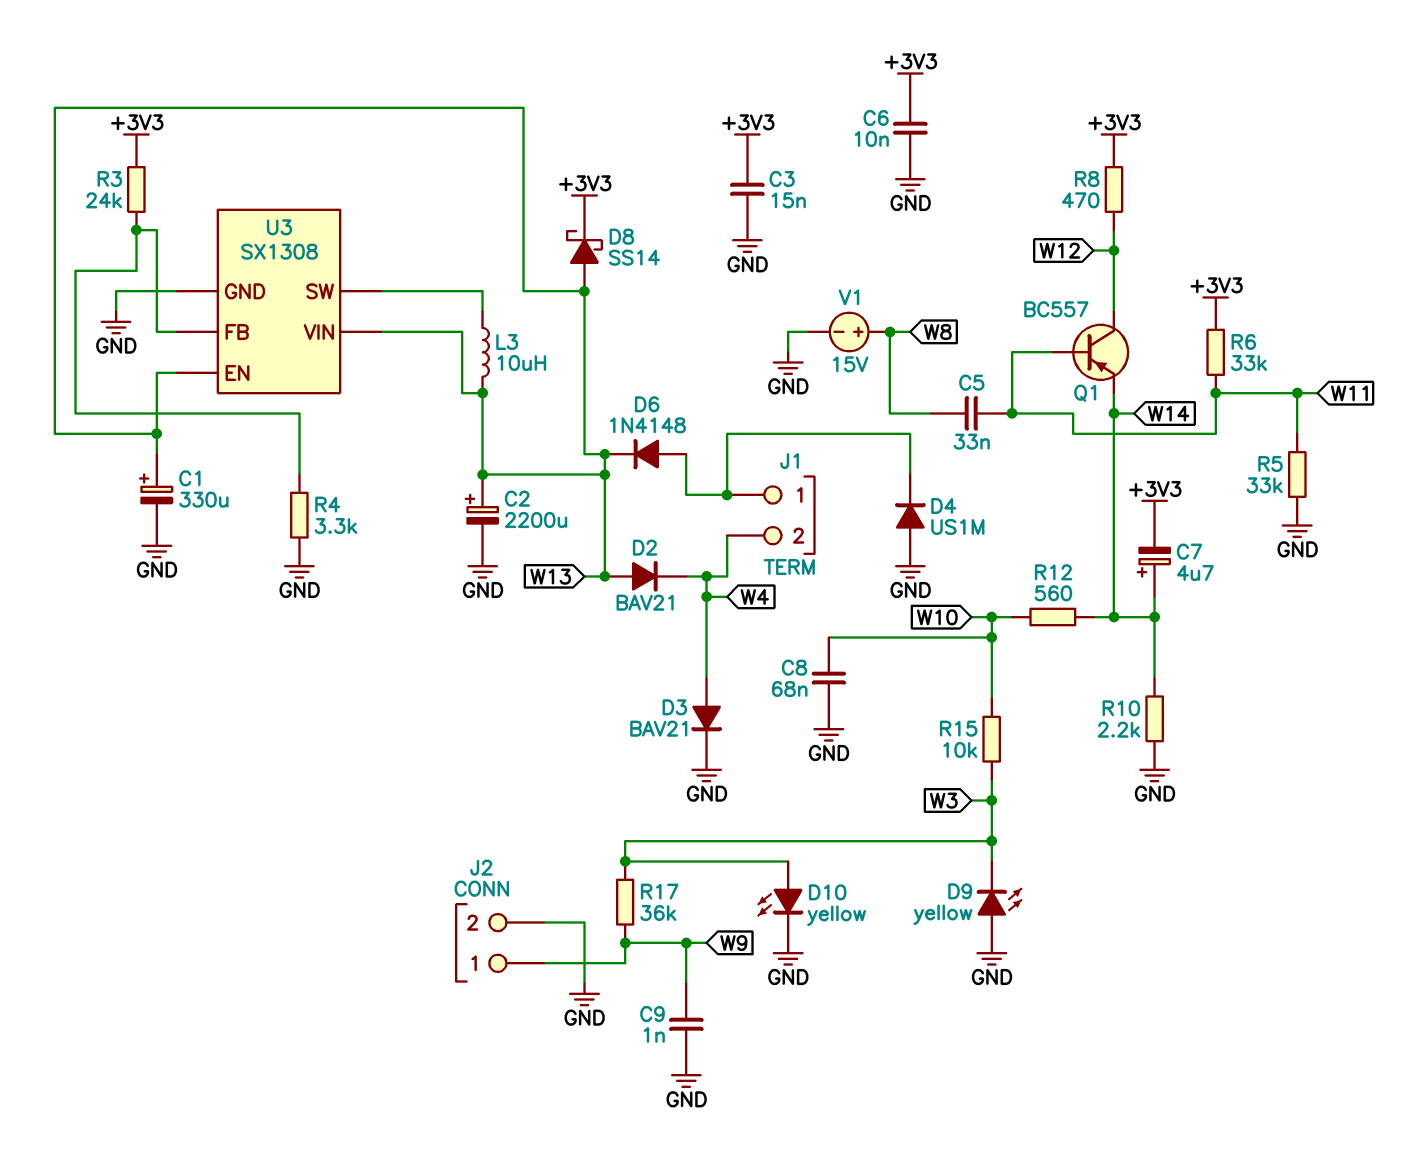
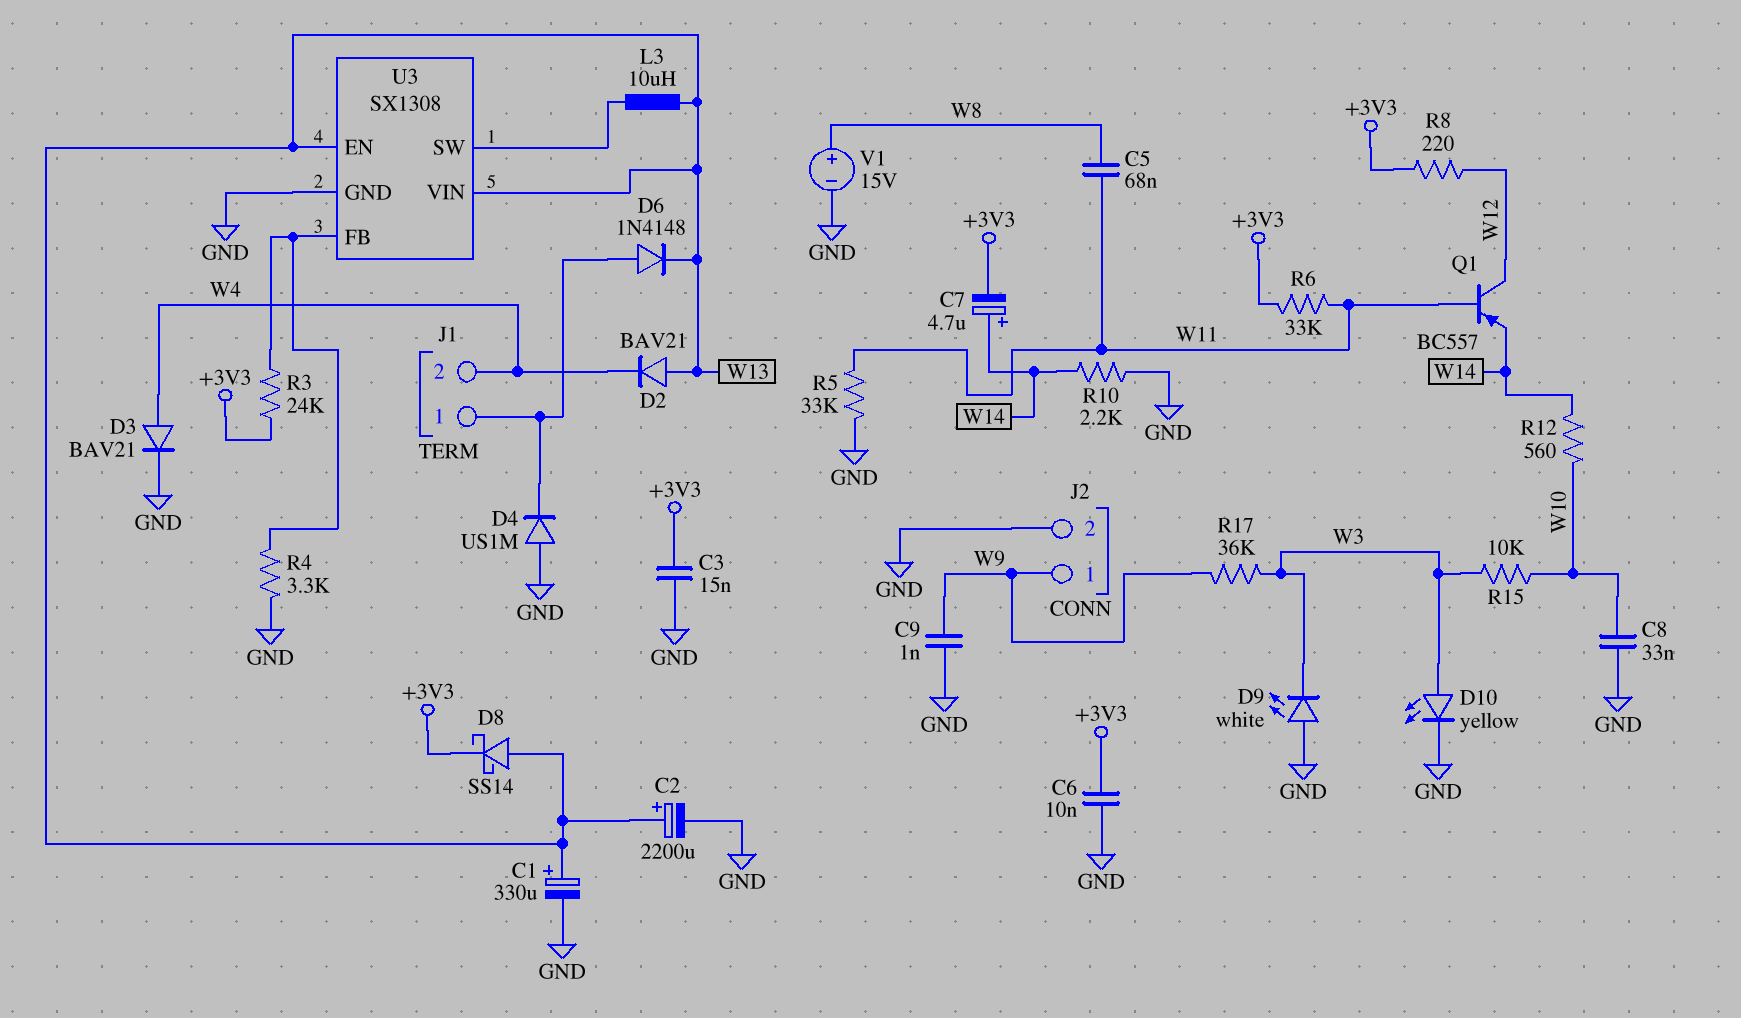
C5: 33nF (W8, W11) -> 68nF (W8, W11)
C8: 68nF (GND, W10) -> 33nF (GND, W10)
D9: LED yellow (A GND, K W3) -> LED white (A GND, K W3)
R8: 470 (+3V3, W12) -> 220 (+3V3, W12)

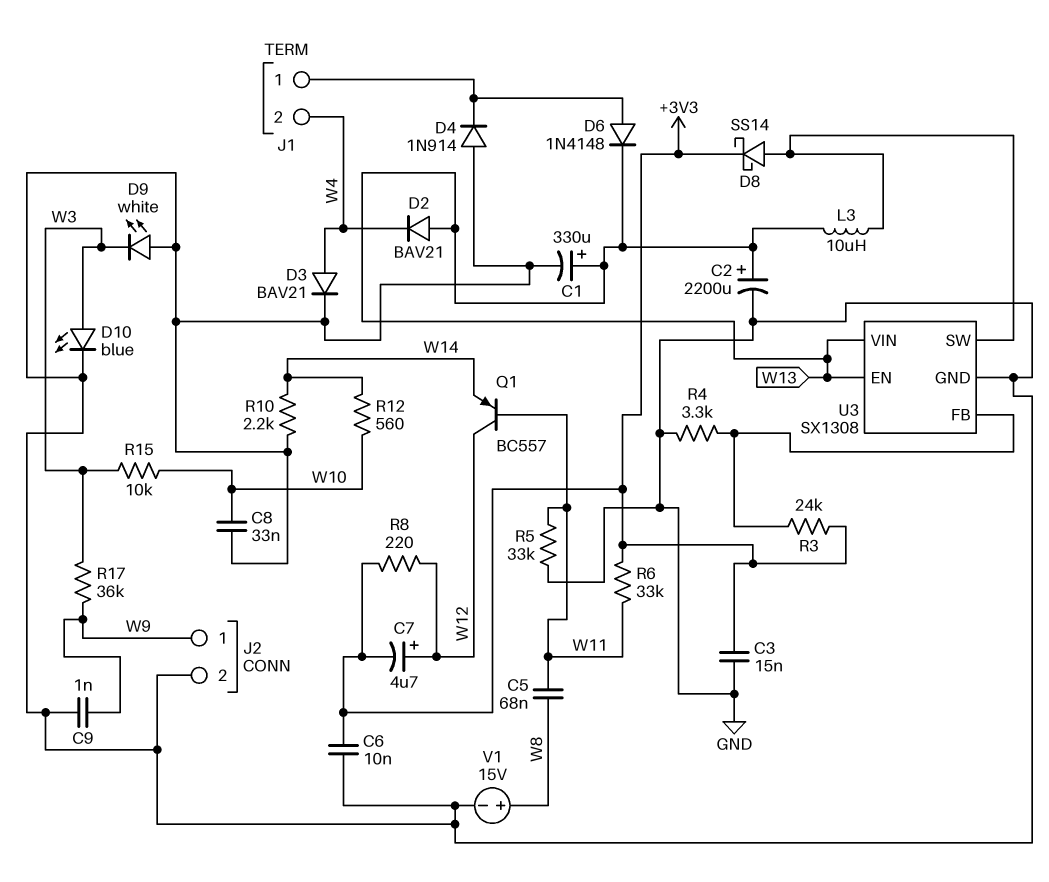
C7: 4.7uF (plus W14, minus +3V3) -> 4.7uF (plus W12, minus +3V3)
D4: diode US1M (A GND, K J1/1) -> diode 1N914 (A GND, K J1/1)
D8: schottky SS14 (A W13, K +3V3) -> schottky SS14 (A U3/SW, K +3V3)
D10: LED yellow (A W3, K GND) -> LED blue (A W3, K GND)

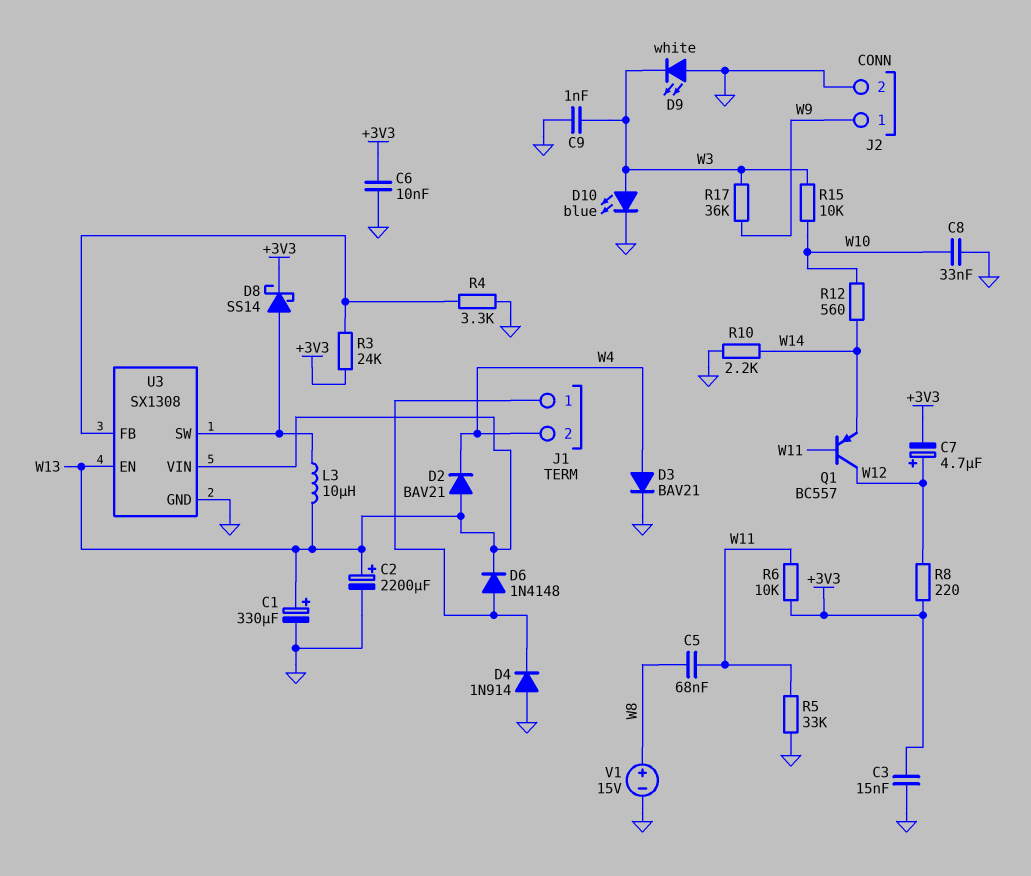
C9: 1nF (GND, W9) -> 1nF (GND, W3)
R6: 33k (+3V3, W11) -> 10k (+3V3, W11)

